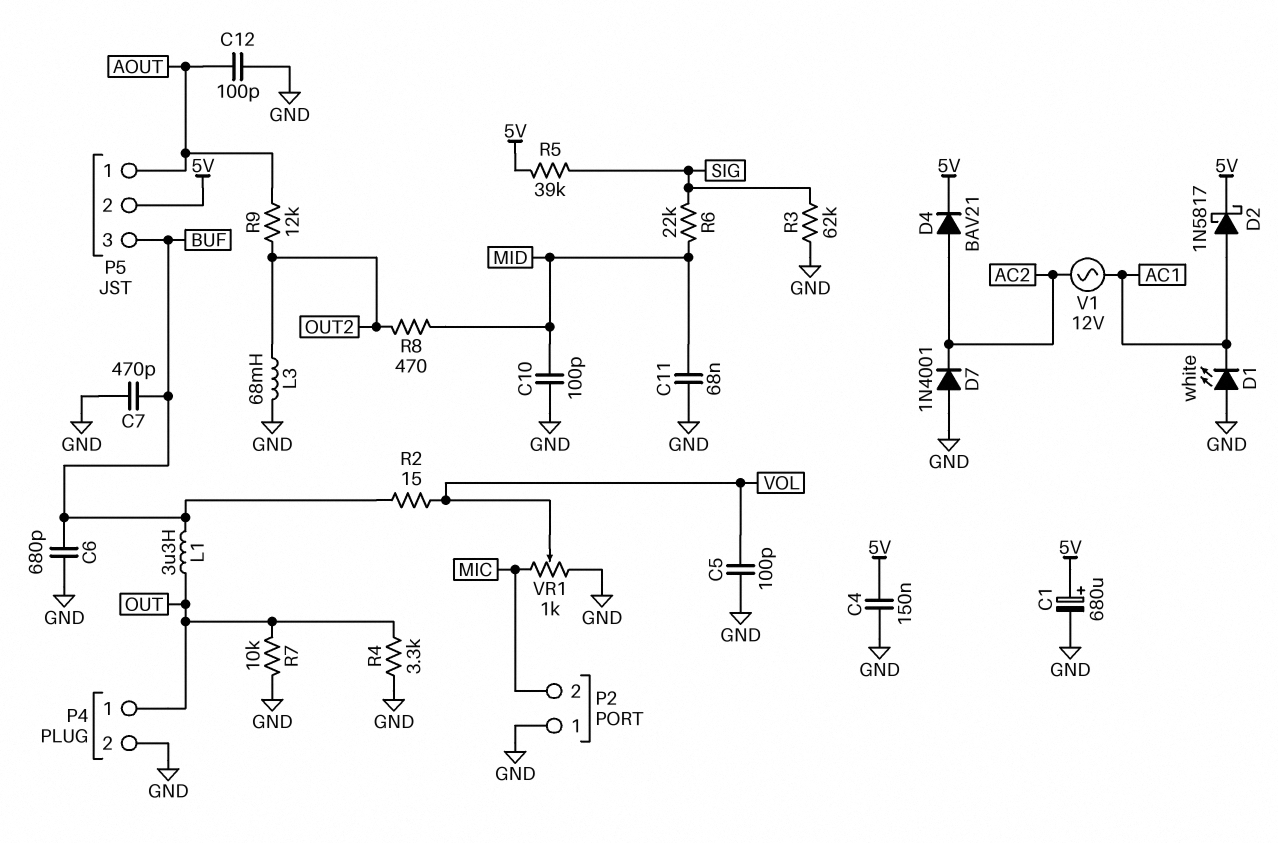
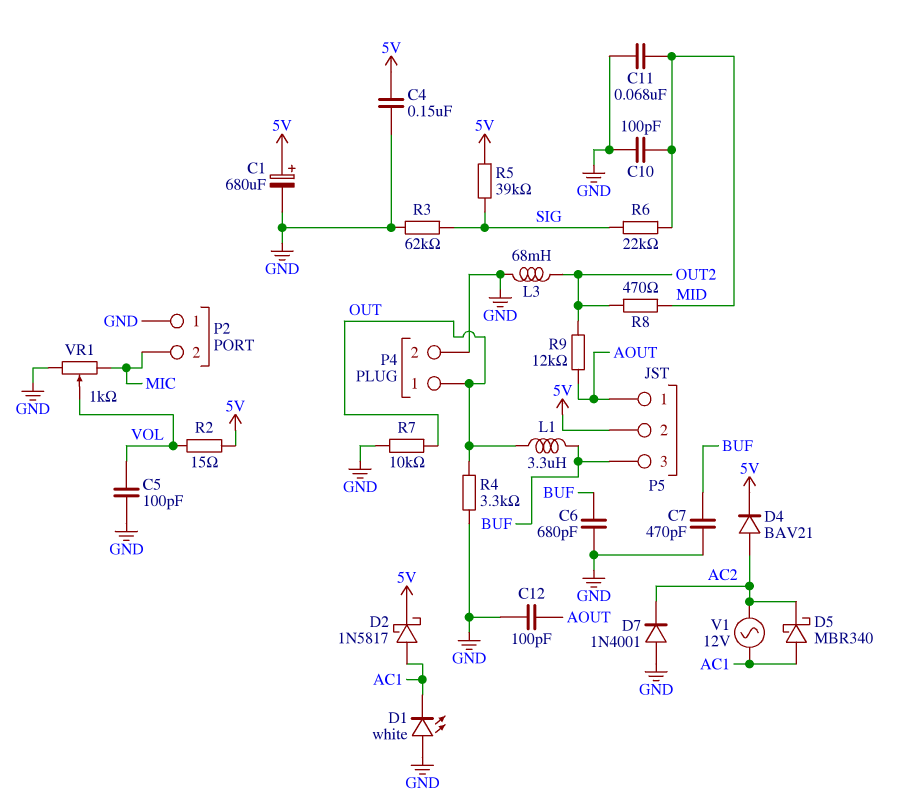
D5: none -> schottky MBR340 (A AC1, K AC2)
R2: 15 (BUF, VOL) -> 15 (5V, VOL)

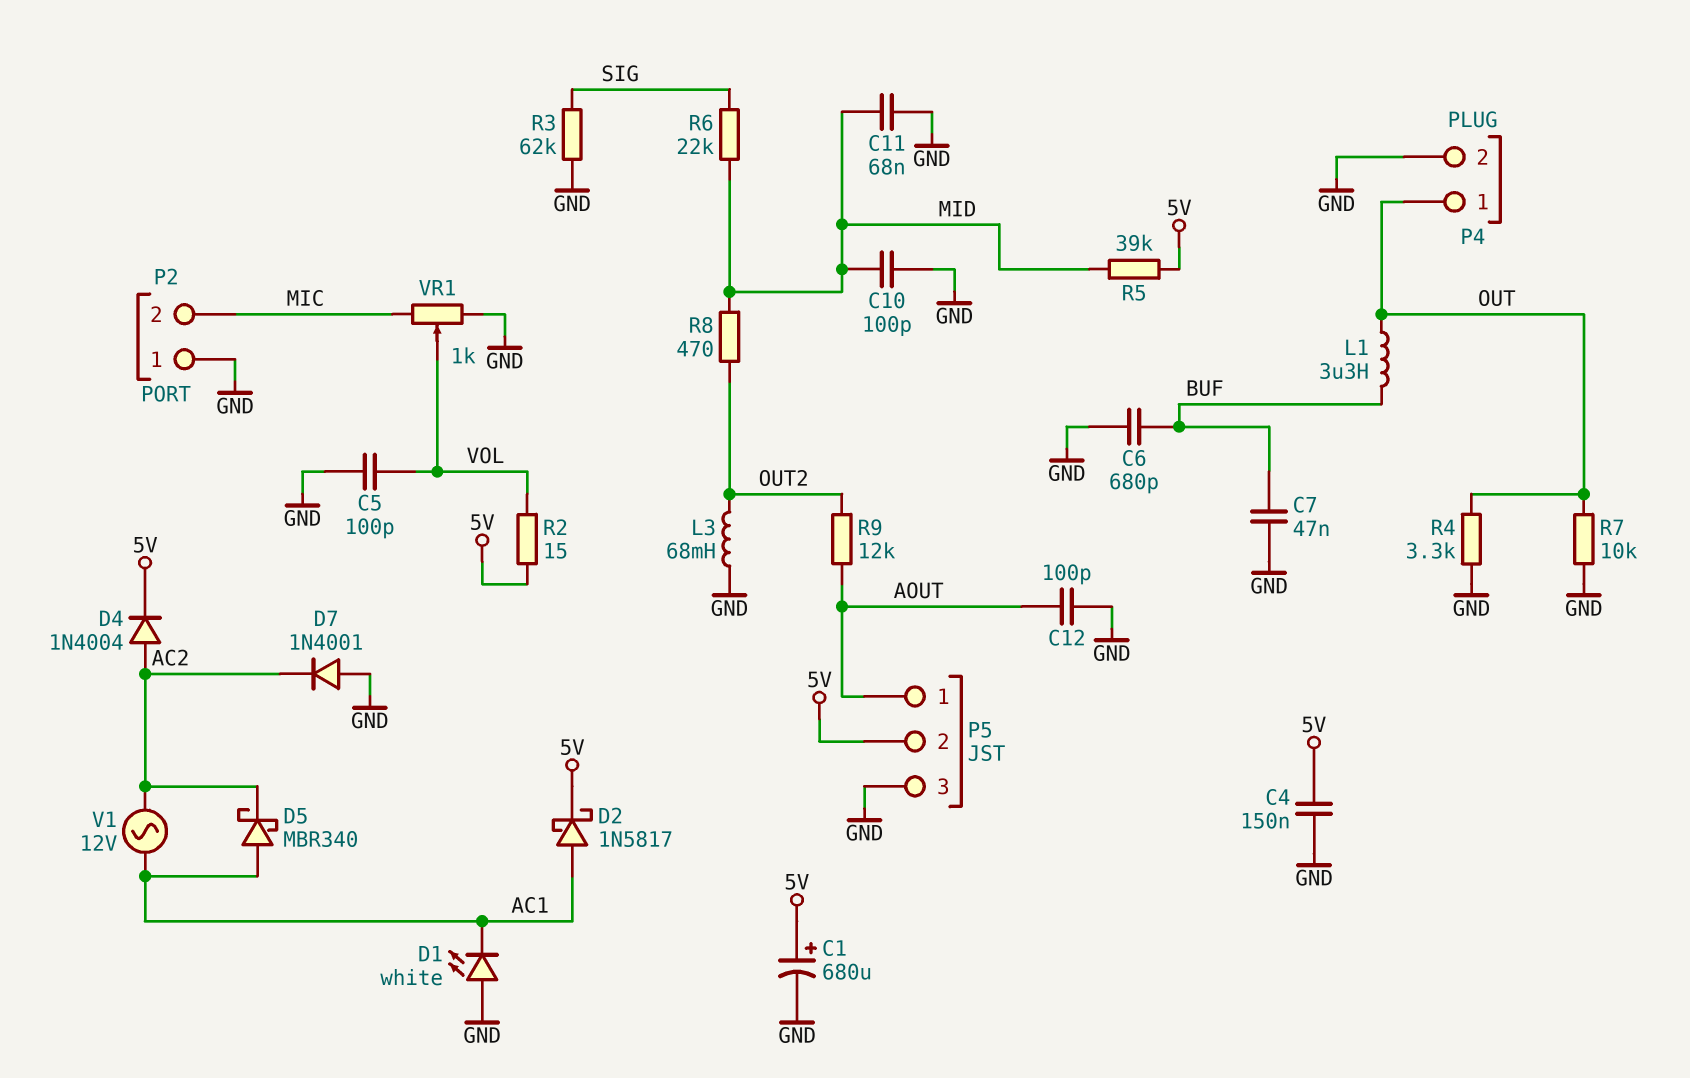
C7: 470pF (BUF, GND) -> 47nF (BUF, GND)
D4: diode BAV21 (A AC2, K 5V) -> diode 1N4004 (A AC2, K 5V)
P5 pin 3: BUF -> GND
R5: 39k (5V, SIG) -> 39k (5V, MID)

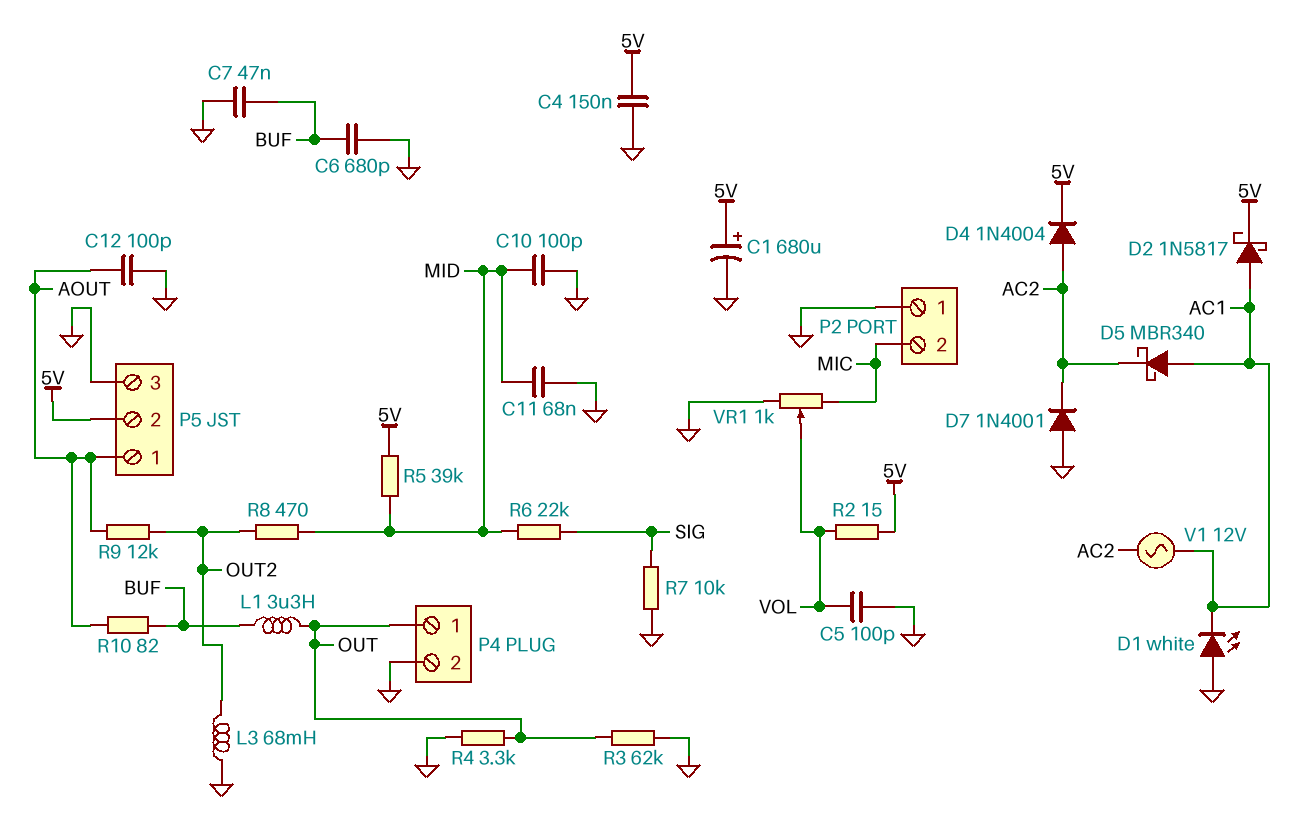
R3: 62k (GND, SIG) -> 62k (GND, OUT)
R7: 10k (GND, OUT) -> 10k (GND, SIG)
R10: none -> 82 (AOUT, BUF)

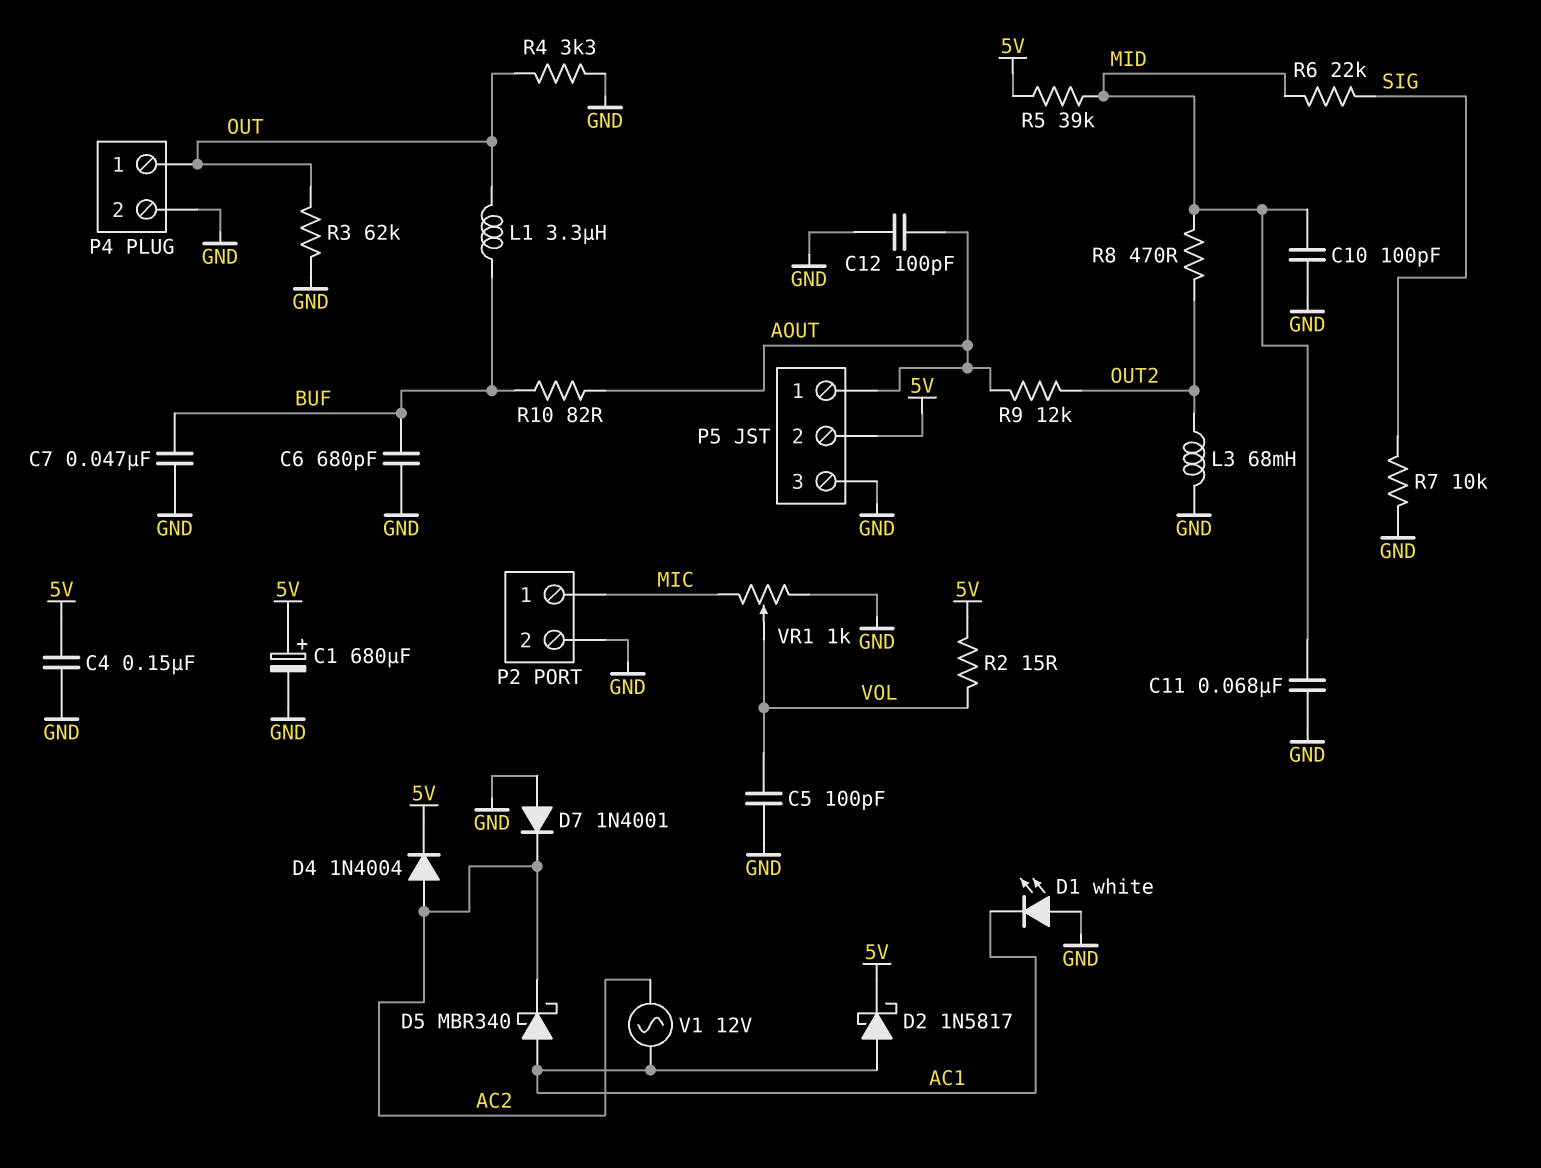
P2 pin 1: GND -> MIC
P2 pin 2: MIC -> GND

